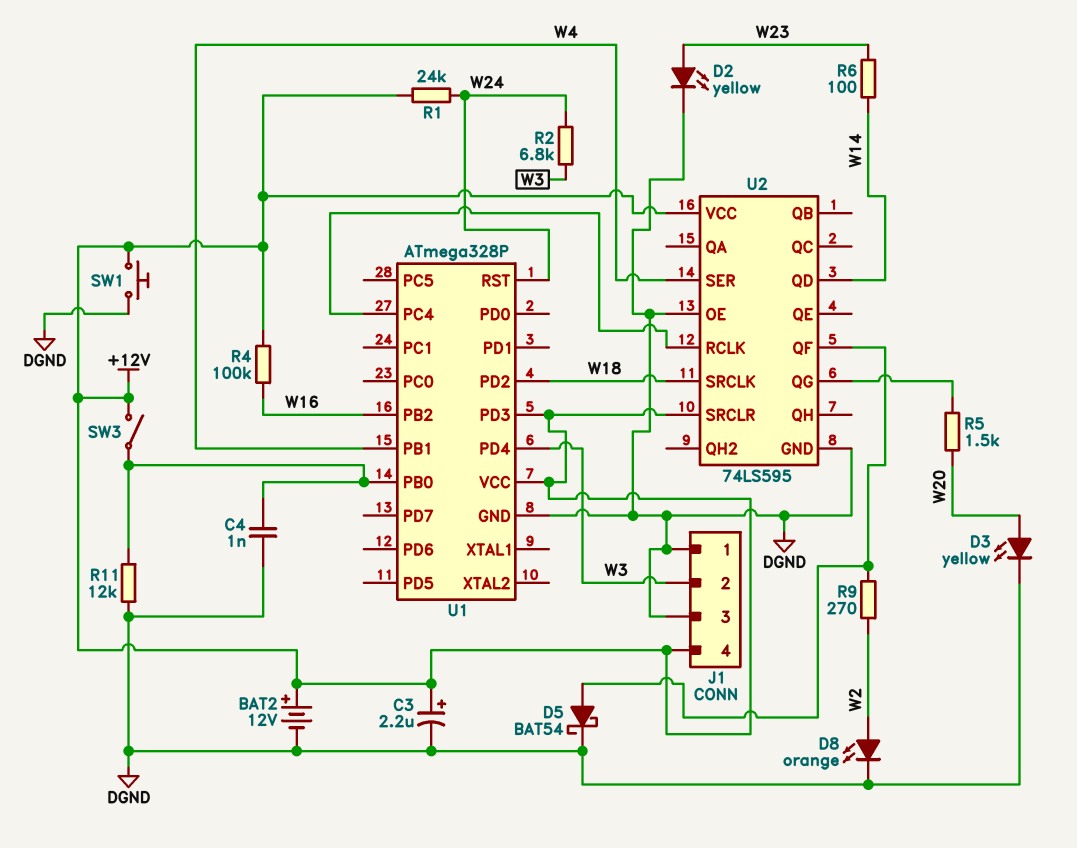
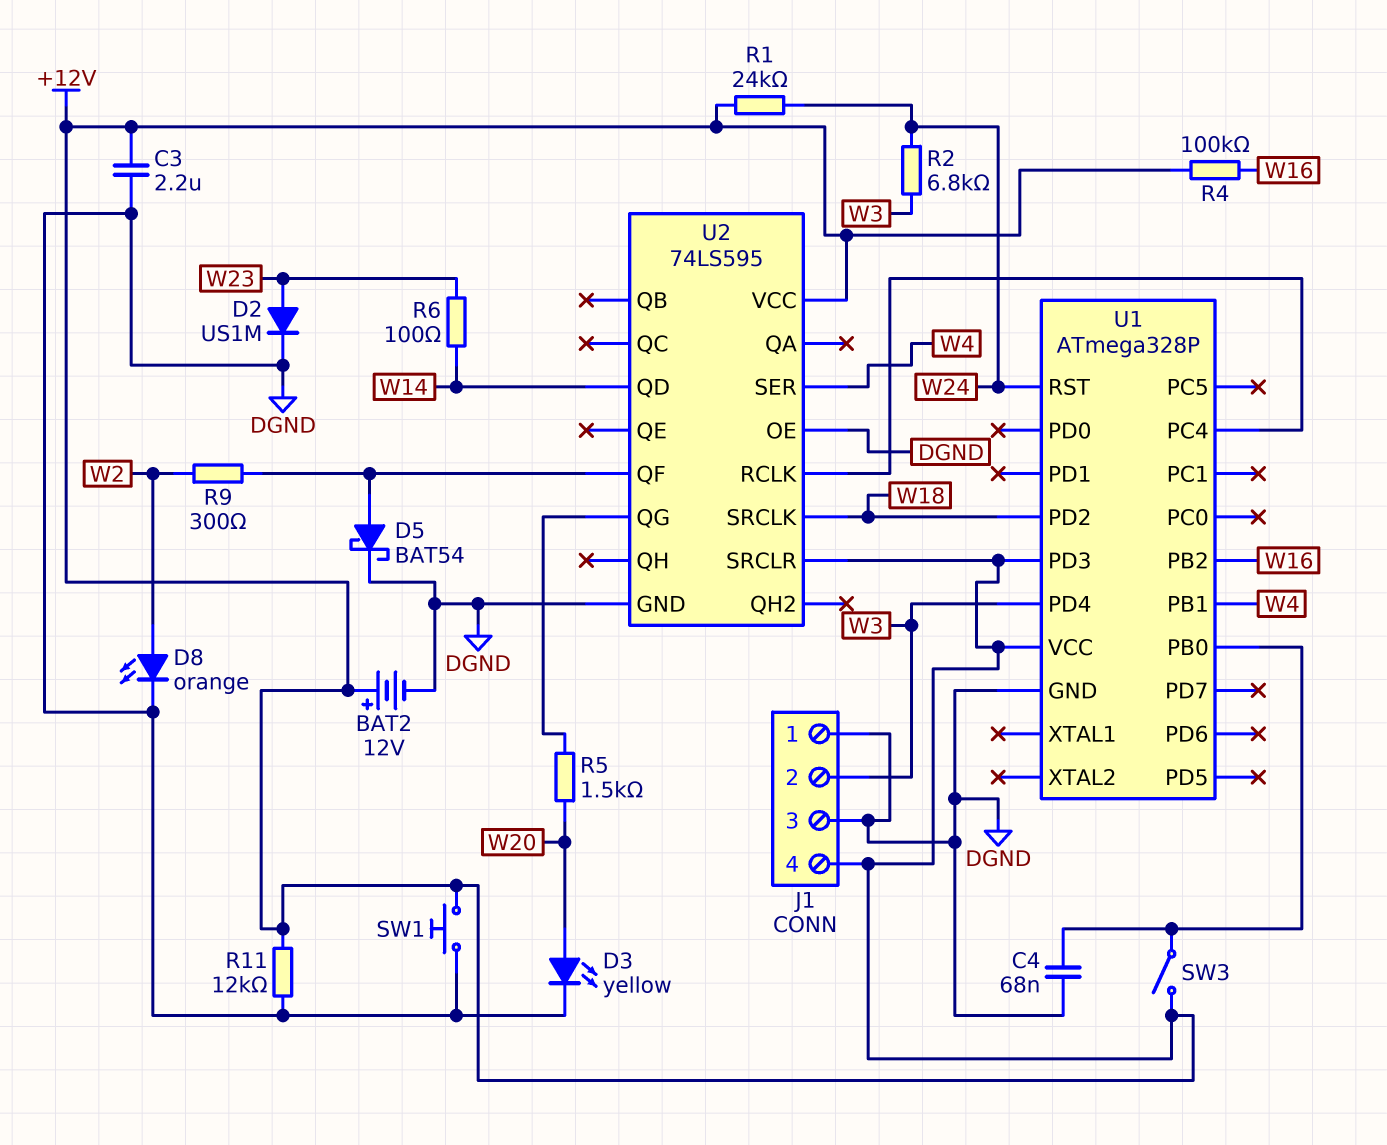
C3: 2.2uF (plus +12V, minus DGND) -> 2.2uF (+12V, DGND)
C4: 1nF (DGND, U1/PB0) -> 68nF (DGND, U1/PB0)
D2: LED yellow (A W23, K DGND) -> diode US1M (A W23, K DGND)
R9: 270 (U2/QF, W2) -> 300 (U2/QF, W2)
R11: 12k (DGND, U1/PB0) -> 12k (+12V, DGND)

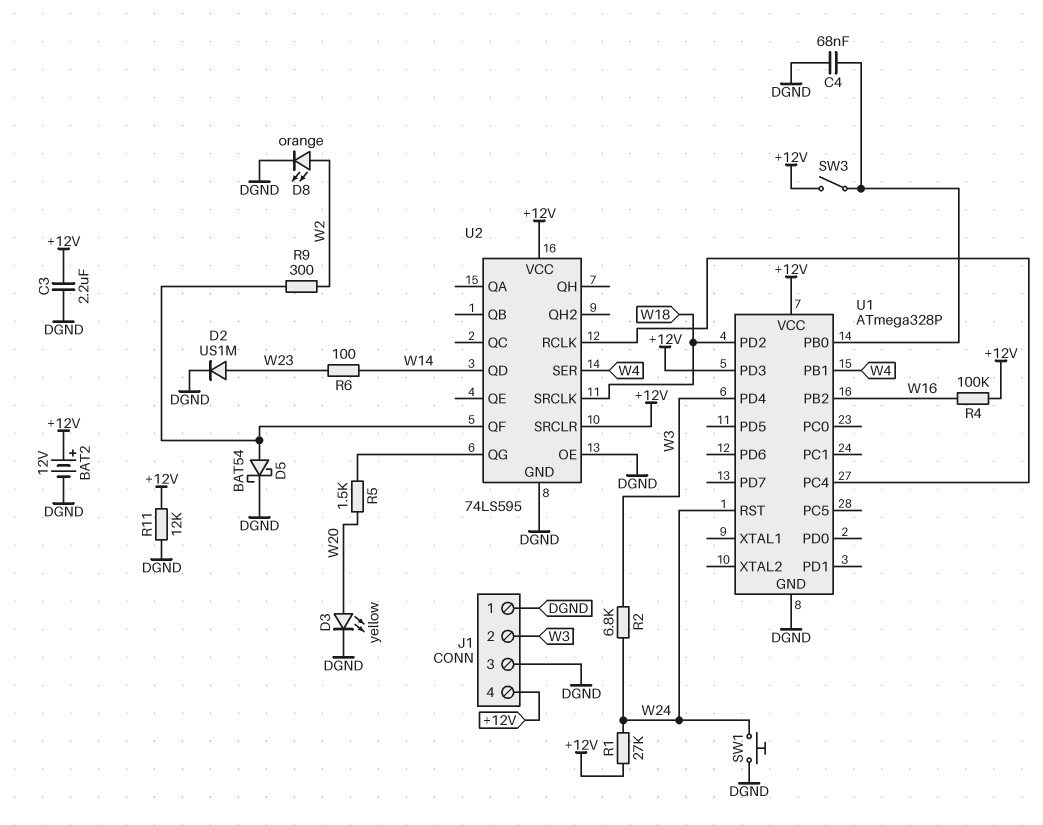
R1: 24k (+12V, W24) -> 27k (+12V, W24)
SW1: button (+12V, DGND) -> button (DGND, W24)

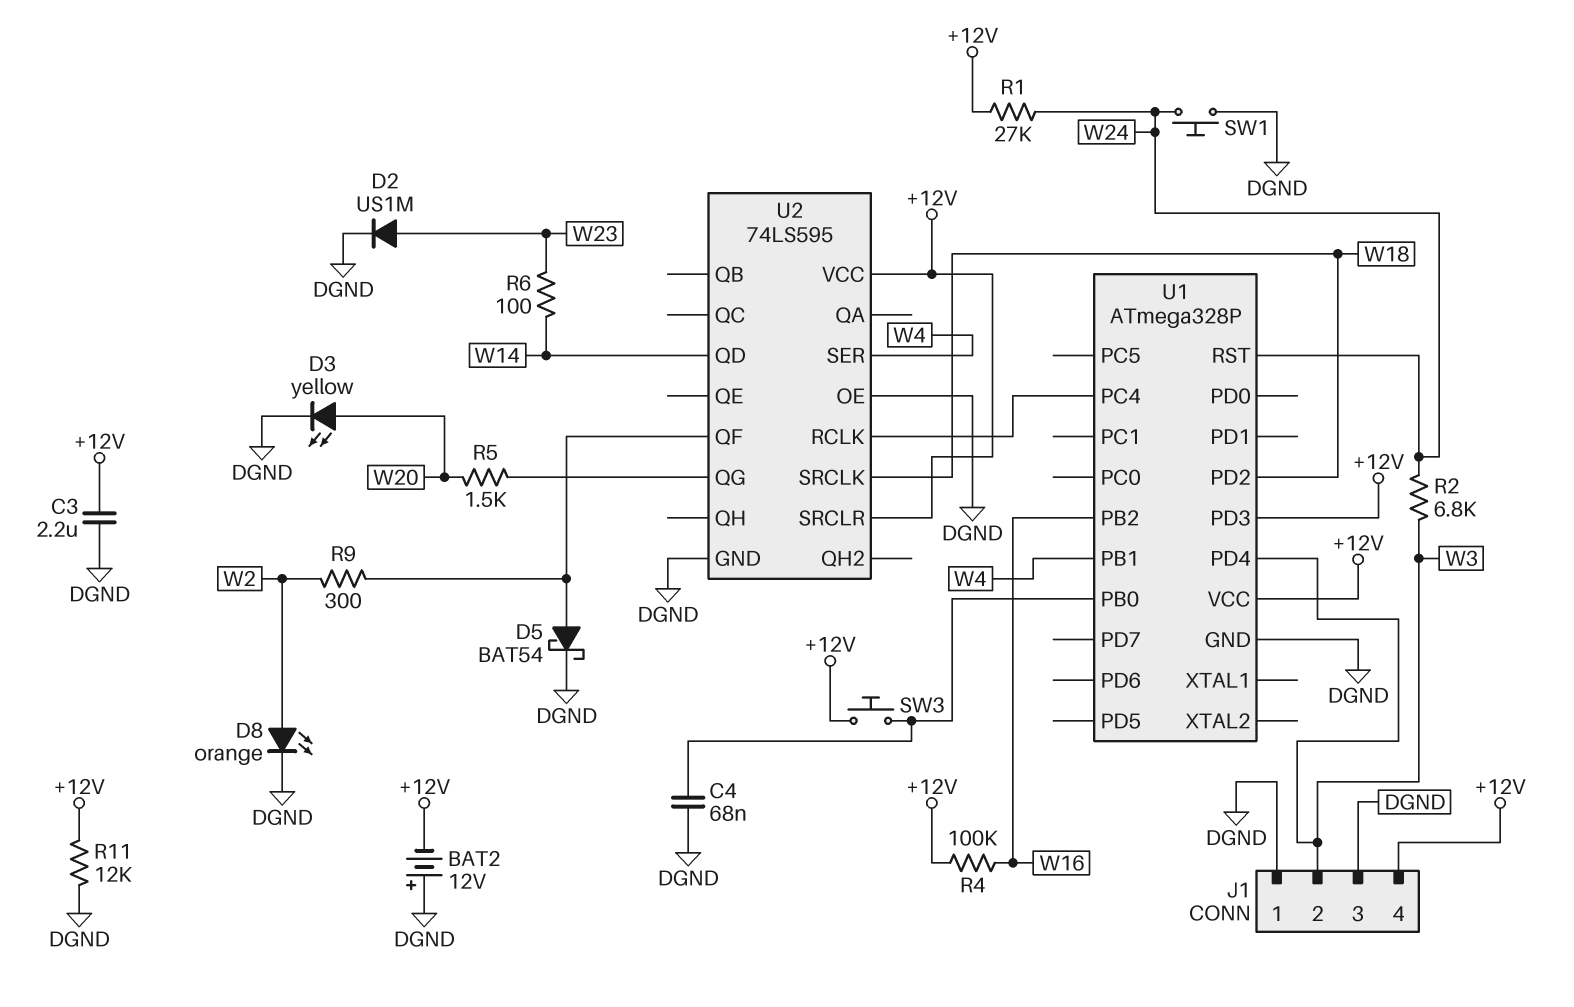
BAT2: 12V (plus +12V, minus DGND) -> 12V (plus DGND, minus +12V)
SW3: switch (+12V, U1/PB0) -> button (+12V, U1/PB0)

